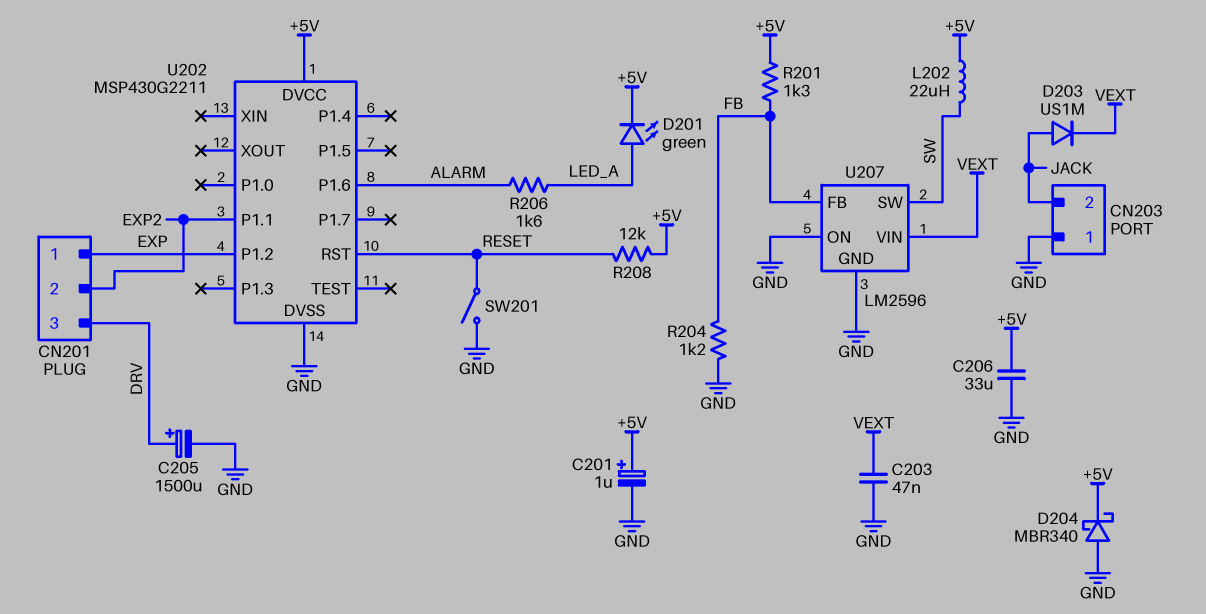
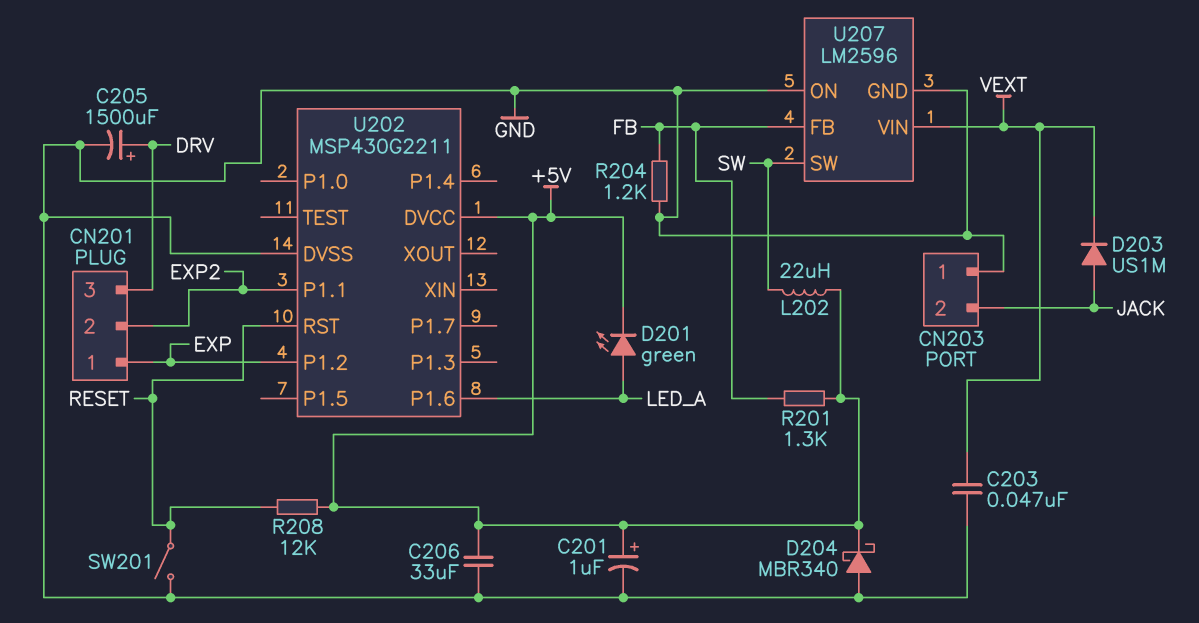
R206: 1.6k (ALARM, LED_A) -> none
U202 pin P1.6: ALARM -> LED_A

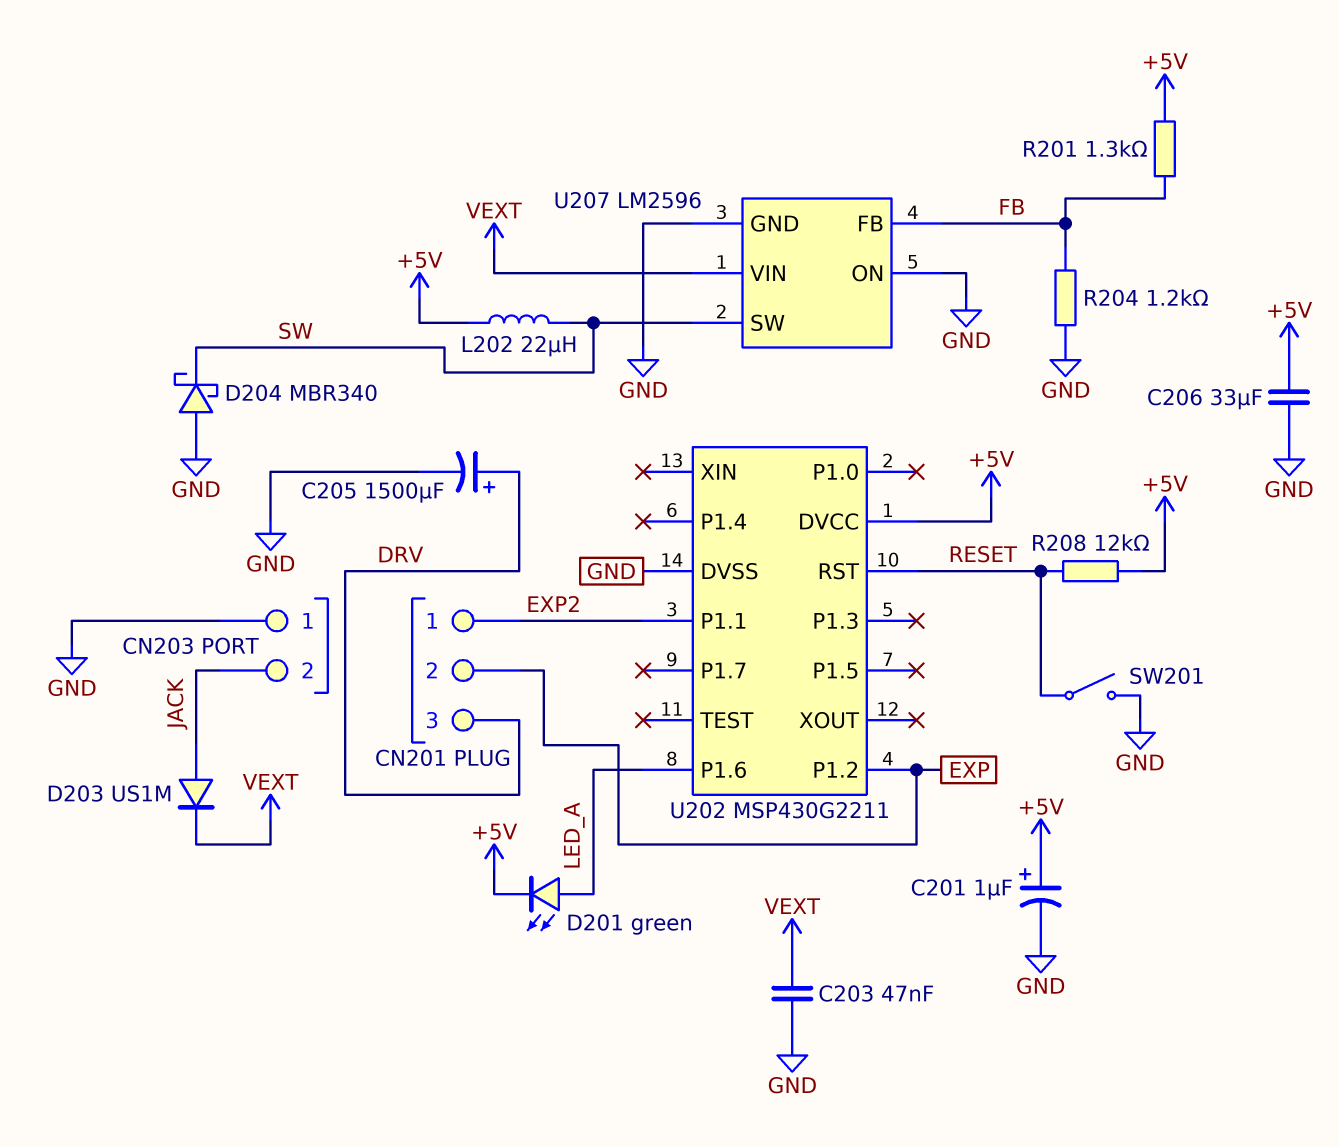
CN201 pin 1: EXP -> EXP2
CN201 pin 2: EXP2 -> EXP
D204: schottky MBR340 (A GND, K +5V) -> schottky MBR340 (A GND, K SW)

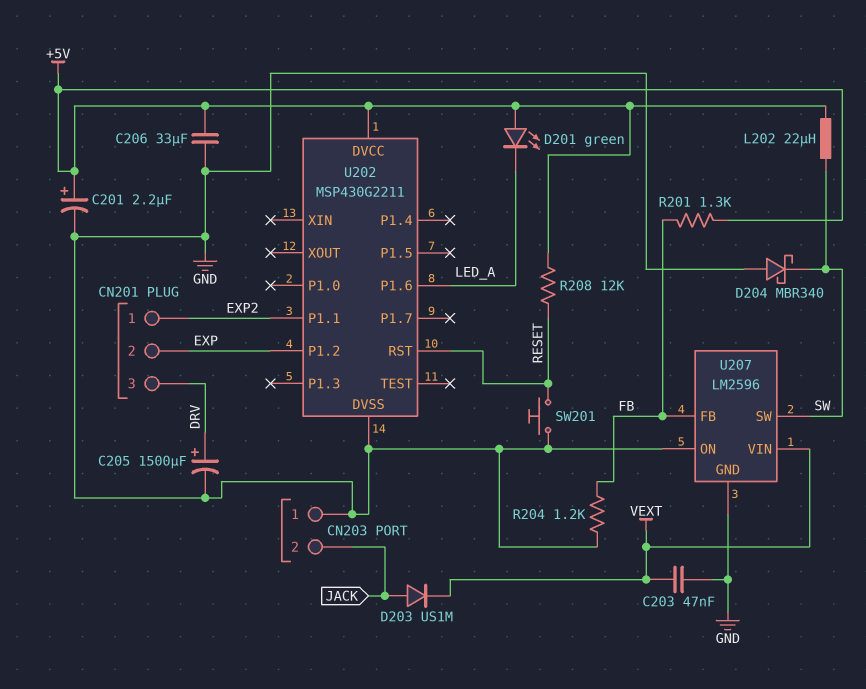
C201: 1uF (plus +5V, minus GND) -> 2.2uF (plus +5V, minus GND)
D201: LED green (A LED_A, K +5V) -> LED green (A +5V, K LED_A)
SW201: switch (GND, RESET) -> button (GND, RESET)

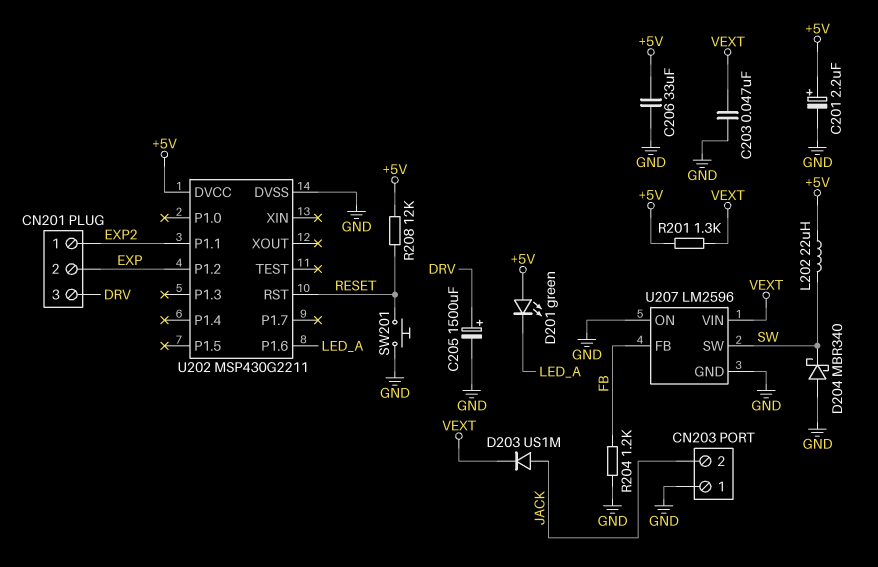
R201: 1.3k (+5V, FB) -> 1.3k (+5V, VEXT)

